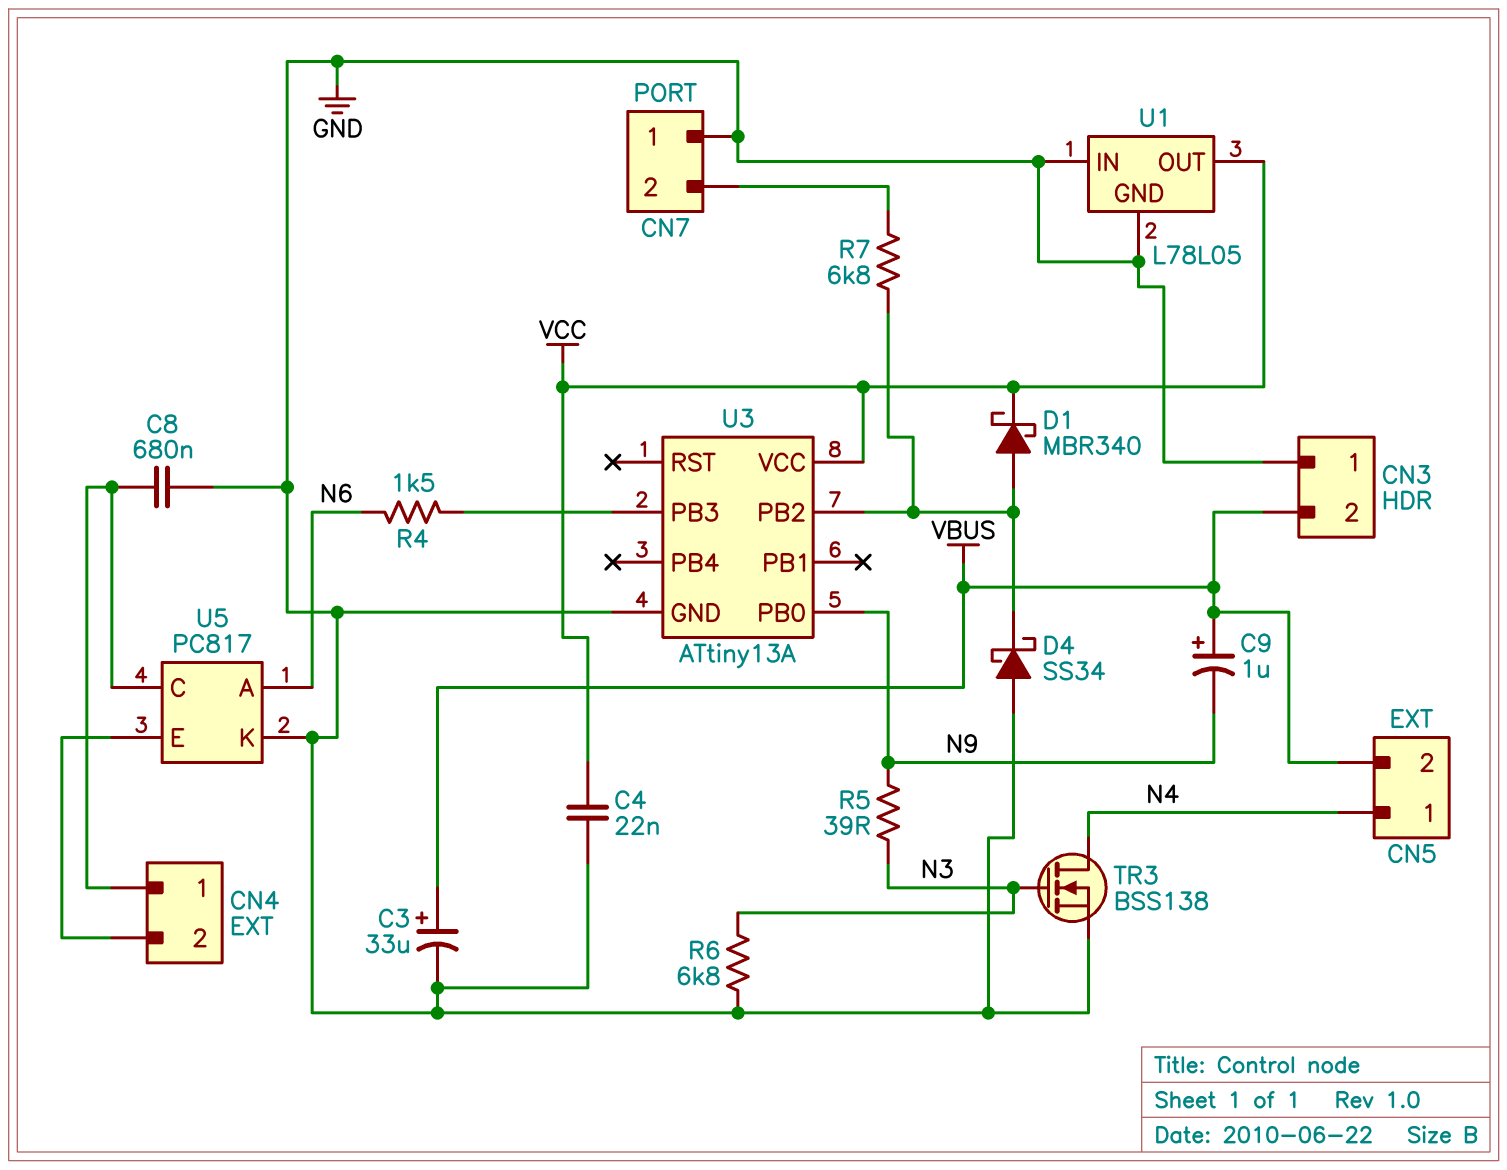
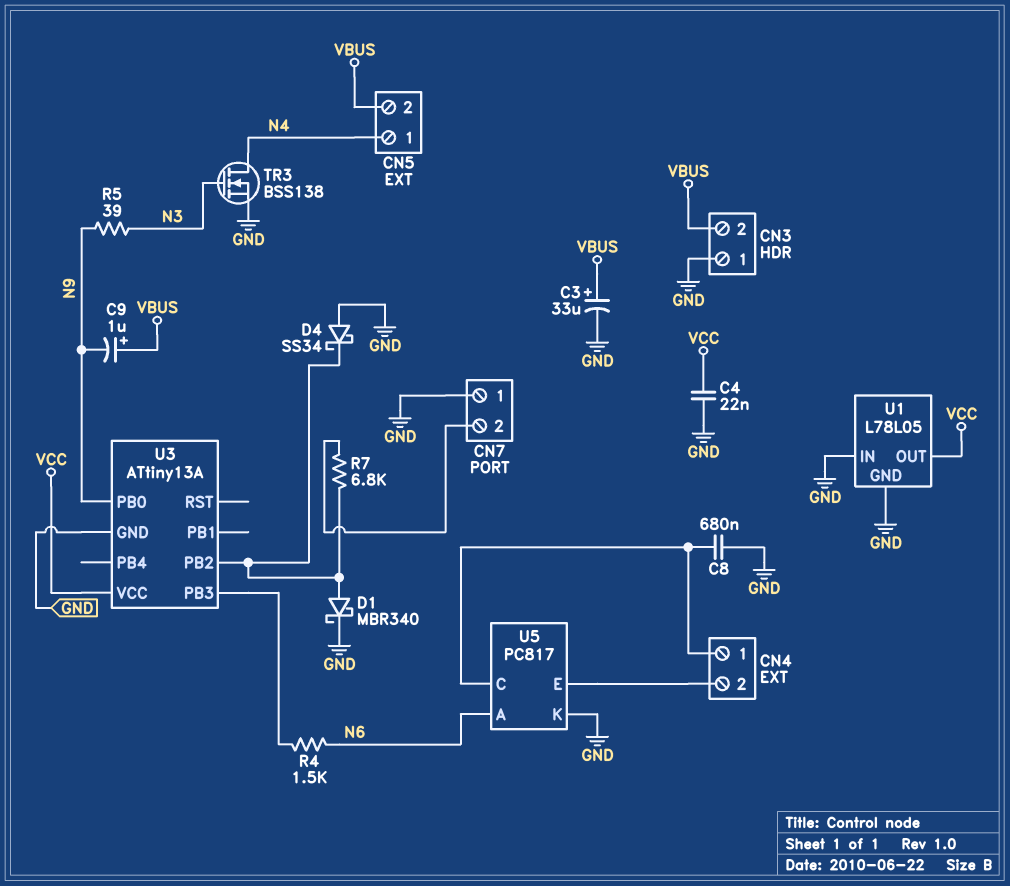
D1: schottky MBR340 (A U3/PB2, K VCC) -> schottky MBR340 (A U3/PB2, K GND)
R6: 6.8k (GND, N3) -> none

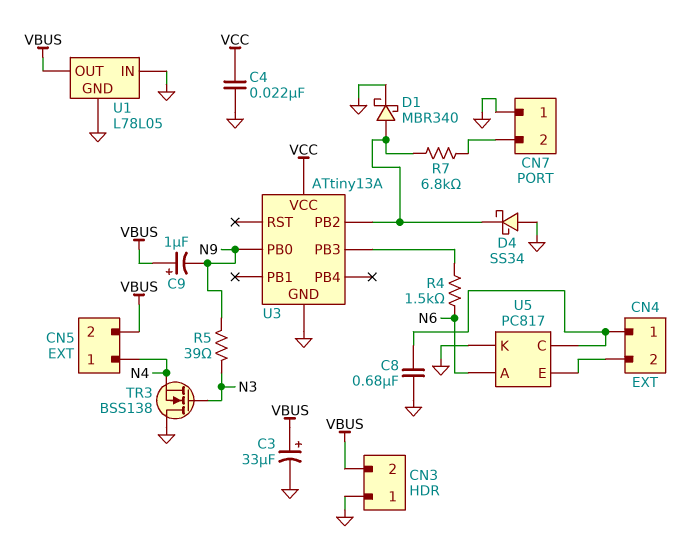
TR3: NMOS BSS138 (G N3, D N4, S GND) -> NMOS BSS138 (G N3, D GND, S N4)
U1 pin OUT: VCC -> VBUS

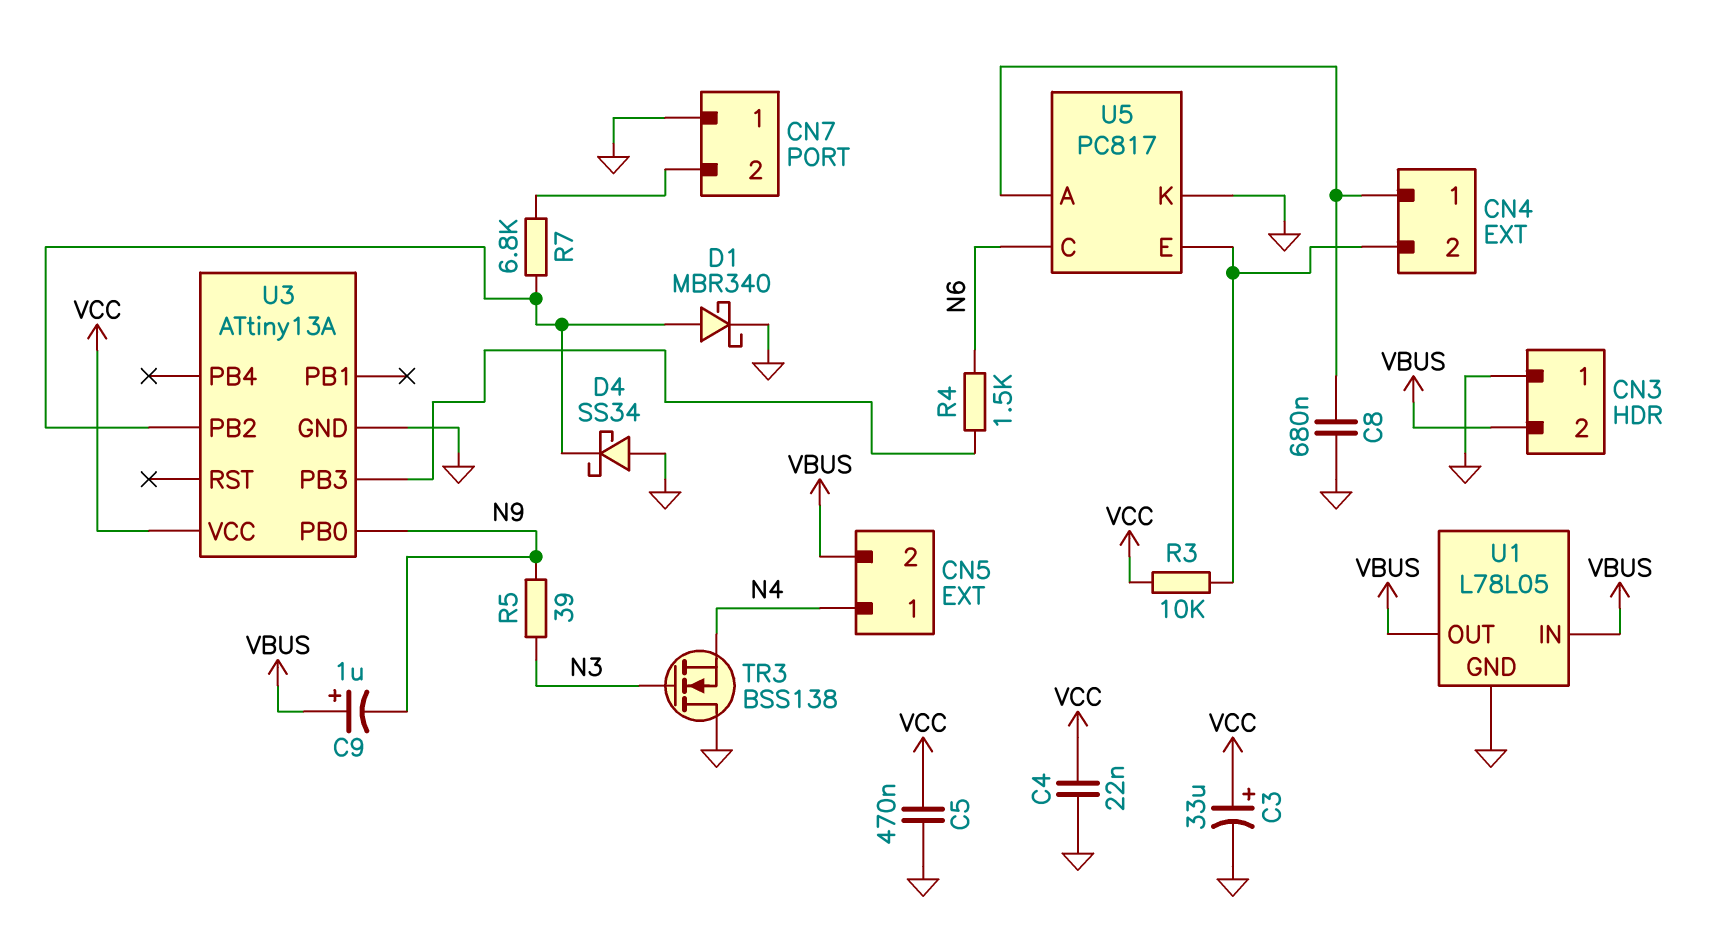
C3: 33uF (plus VBUS, minus GND) -> 33uF (plus VCC, minus GND)
C5: none -> 470nF (GND, VCC)
R3: none -> 10k (CN4/2, VCC)
U1 pin IN: GND -> VBUS
U5 pin A: N6 -> CN4/1
U5 pin C: CN4/1 -> N6

